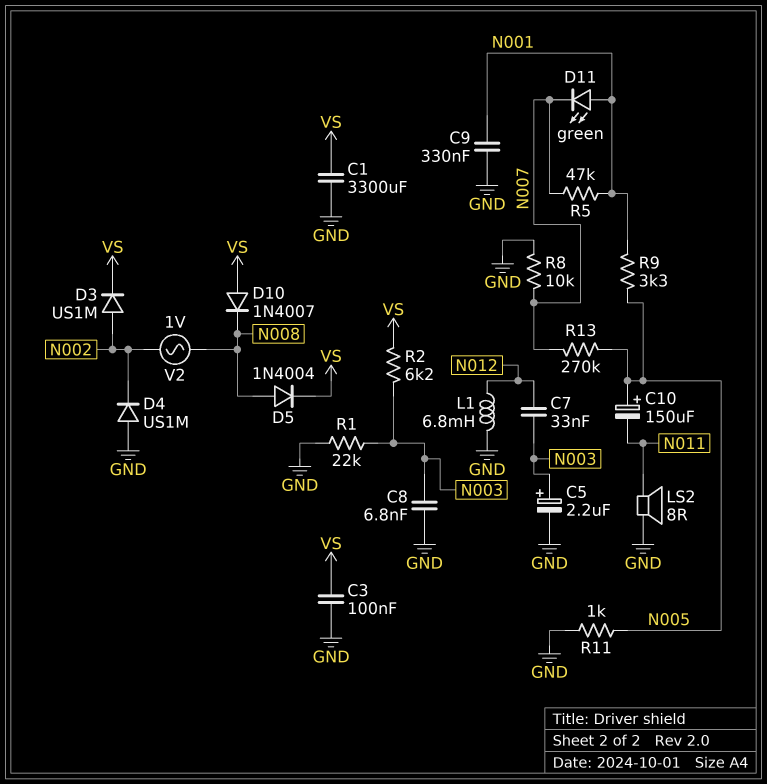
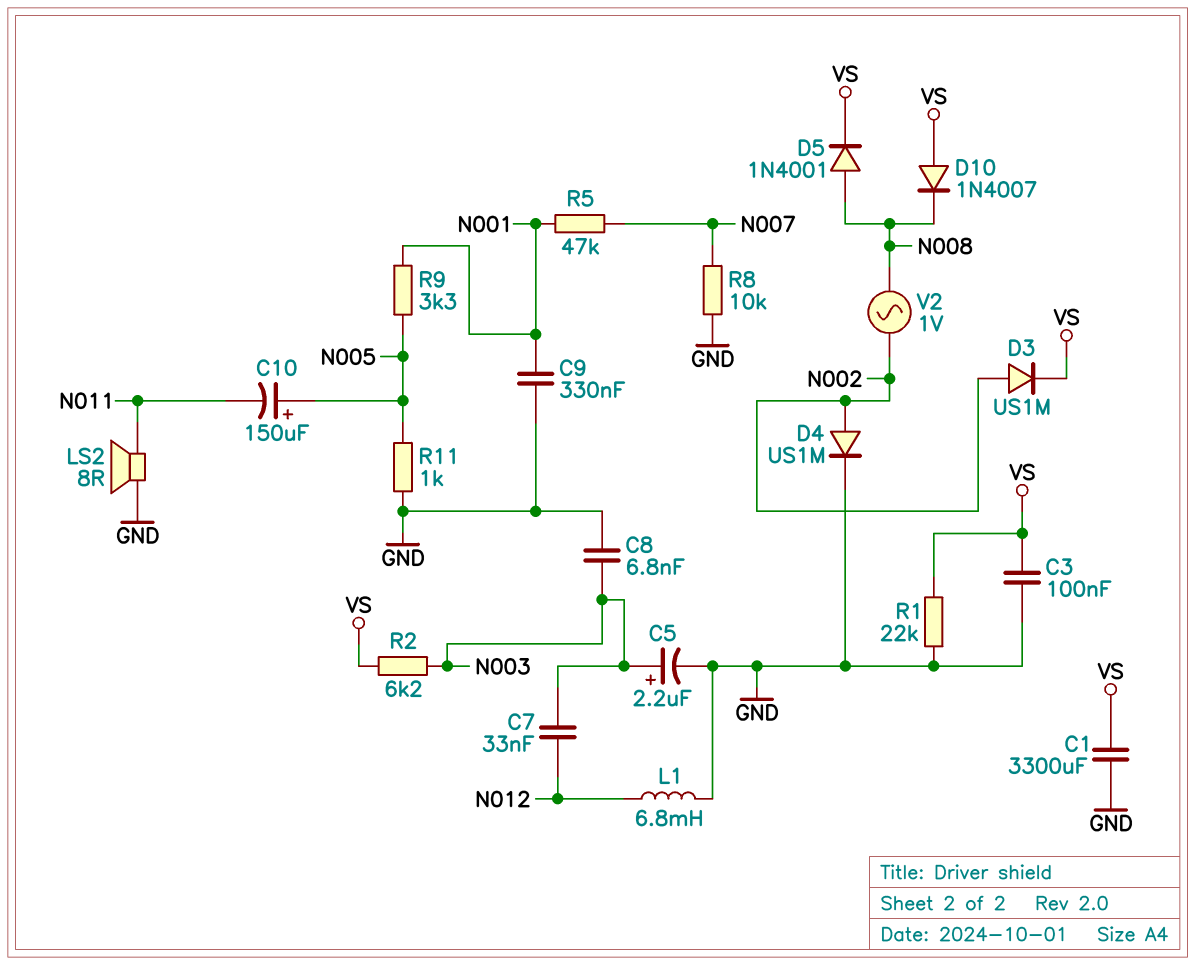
D4: diode US1M (A GND, K N002) -> diode US1M (A N002, K GND)
D5: diode 1N4004 (A N008, K VS) -> diode 1N4001 (A N008, K VS)
D11: LED green (A N001, K N007) -> none
R1: 22k (GND, N003) -> 22k (GND, VS)
R13: 270k (N005, N007) -> none

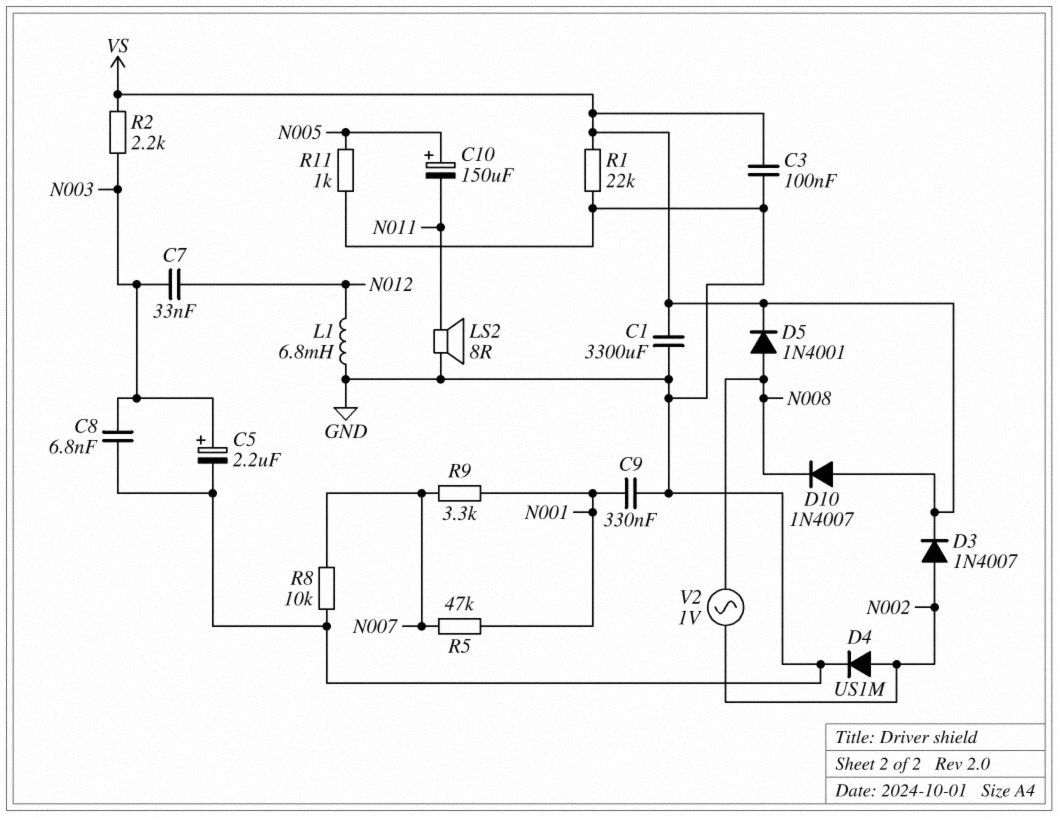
D3: diode US1M (A N002, K VS) -> diode 1N4007 (A N002, K VS)
R2: 6.2k (N003, VS) -> 2.2k (N003, VS)
R9: 3.3k (N001, N005) -> 3.3k (N001, N007)

